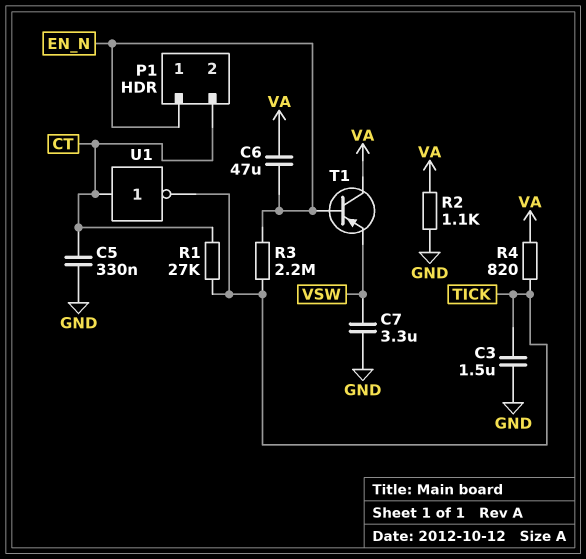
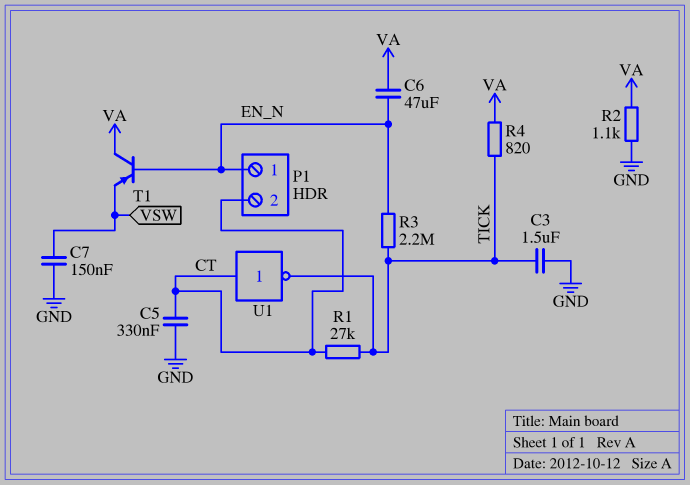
C7: 3.3uF (GND, VSW) -> 150nF (GND, VSW)

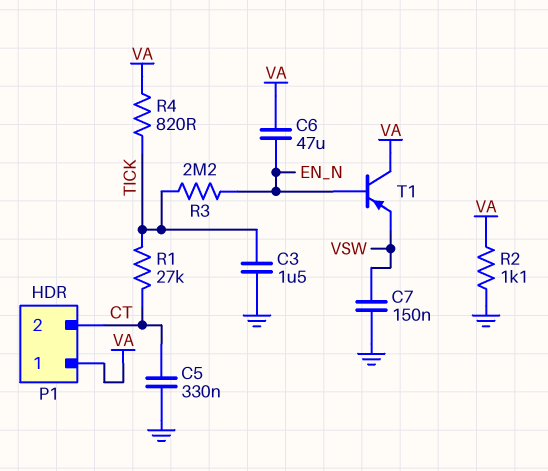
P1 pin 1: EN_N -> VA
U1: NOT (in CT, out TICK) -> none

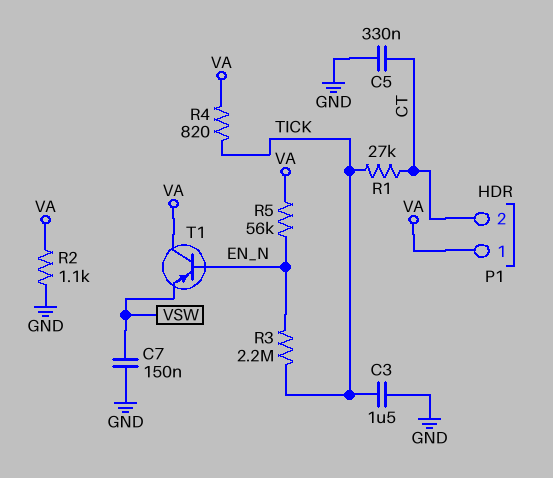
C6: 47uF (EN_N, VA) -> none
R5: none -> 56k (EN_N, VA)

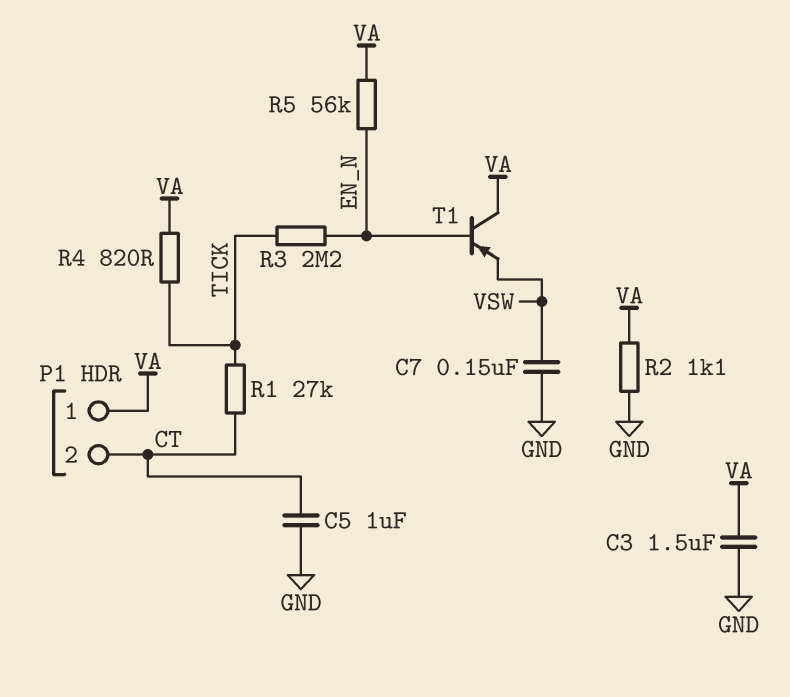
C3: 1.5uF (GND, TICK) -> 1.5uF (GND, VA)
C5: 330nF (CT, GND) -> 1uF (CT, GND)

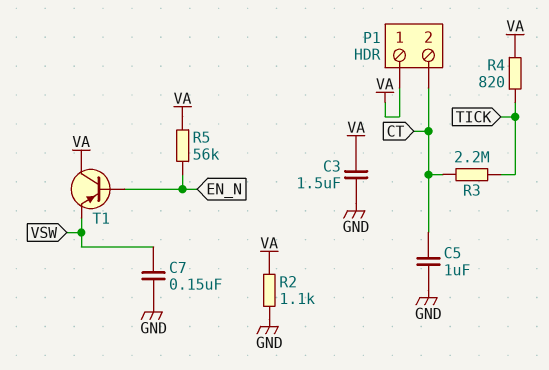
R1: 27k (CT, TICK) -> none
R3: 2.2M (EN_N, TICK) -> 2.2M (CT, TICK)

